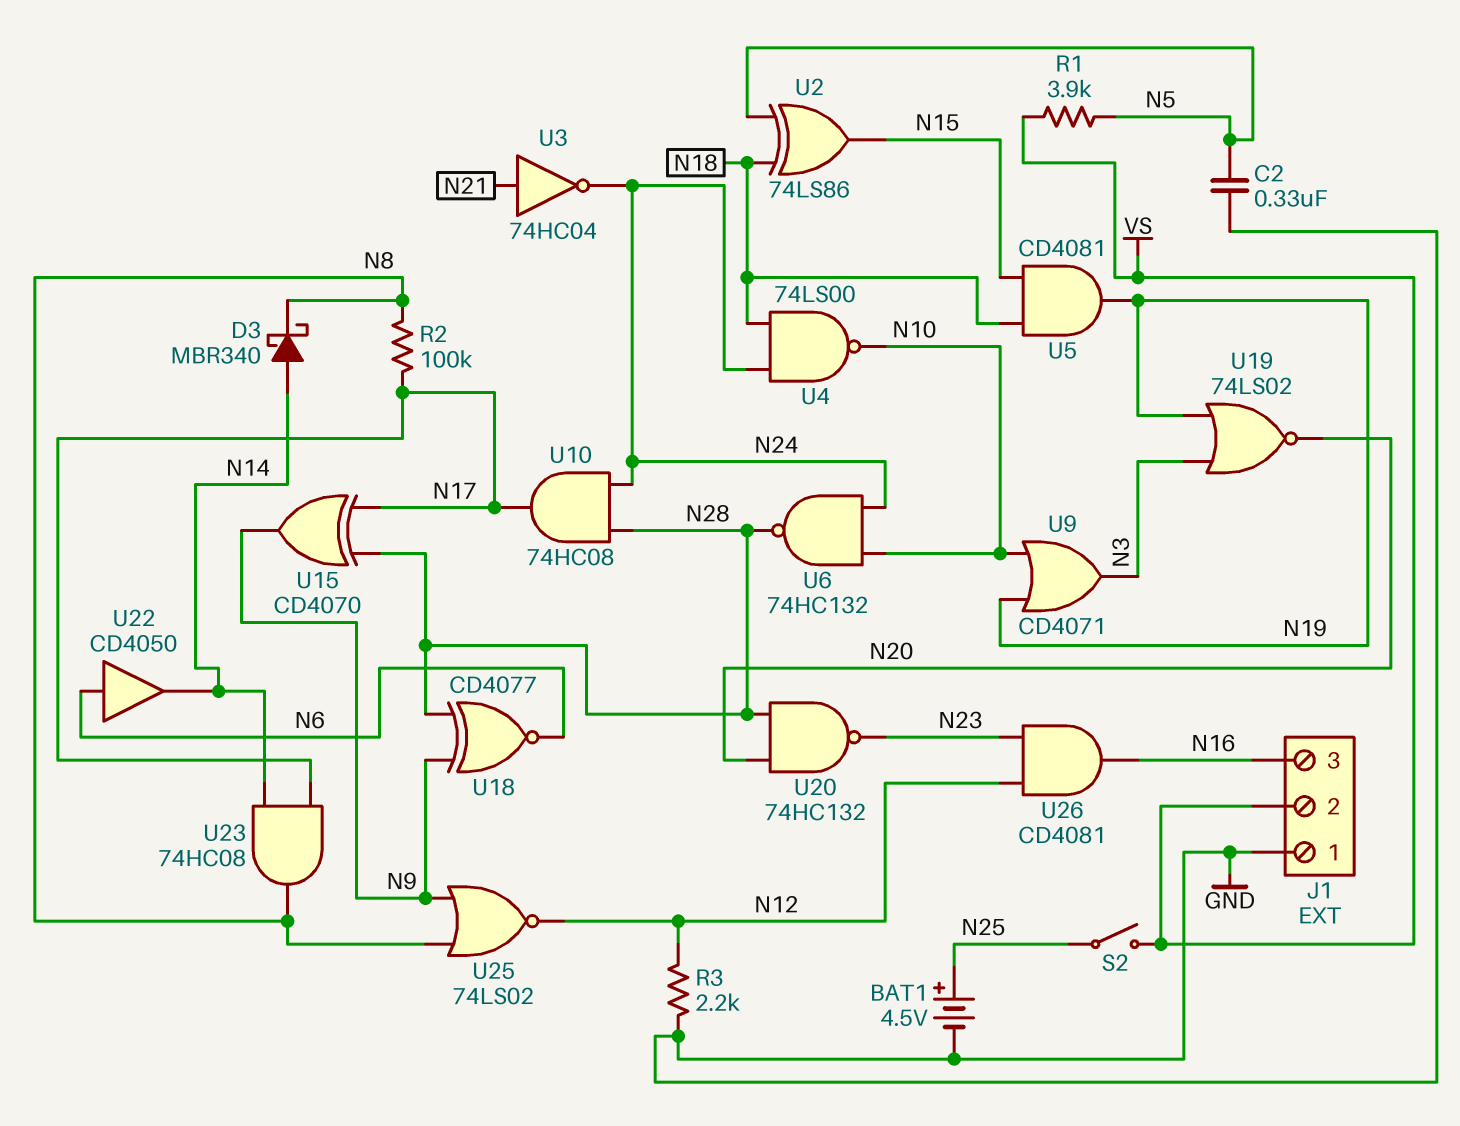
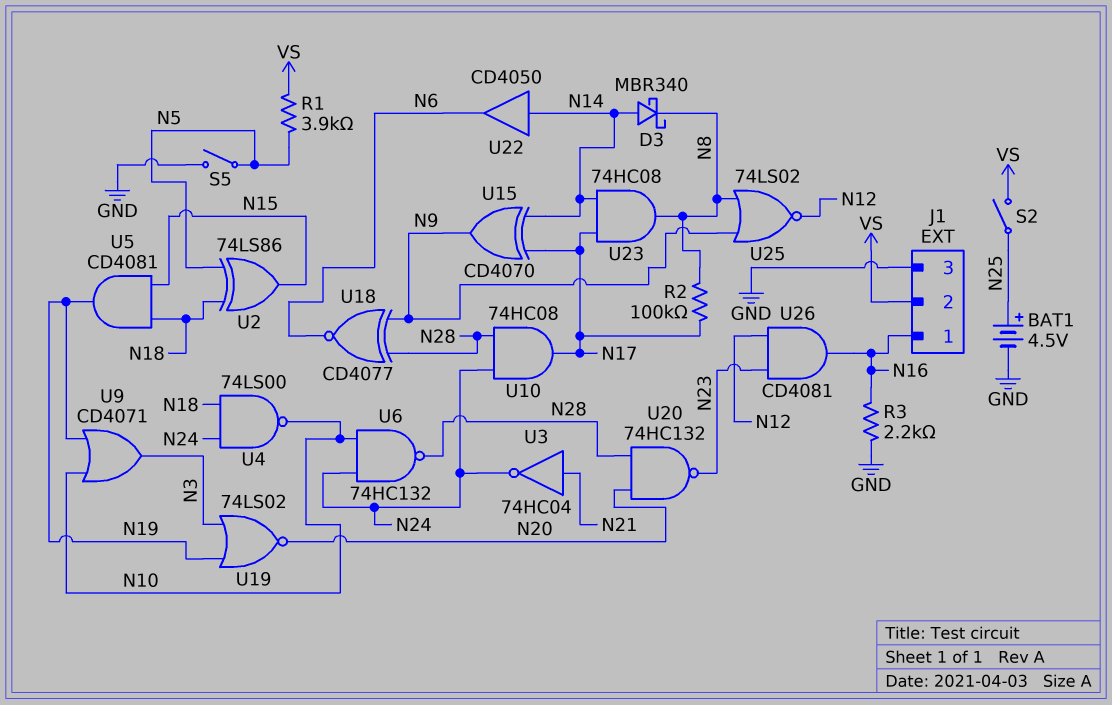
C2: 330nF (GND, N5) -> none
J1 pin 1: GND -> N16
J1 pin 3: N16 -> GND
R3: 2.2k (GND, N12) -> 2.2k (GND, N16)
S5: none -> switch (GND, N5)
U15: XOR CD4070 (in N17, in N28, out N9) -> XOR CD4070 (in N14, in N17, out N9)
U22: buffer CD4050 (in N6, out N14) -> buffer CD4050 (in N14, out N6)

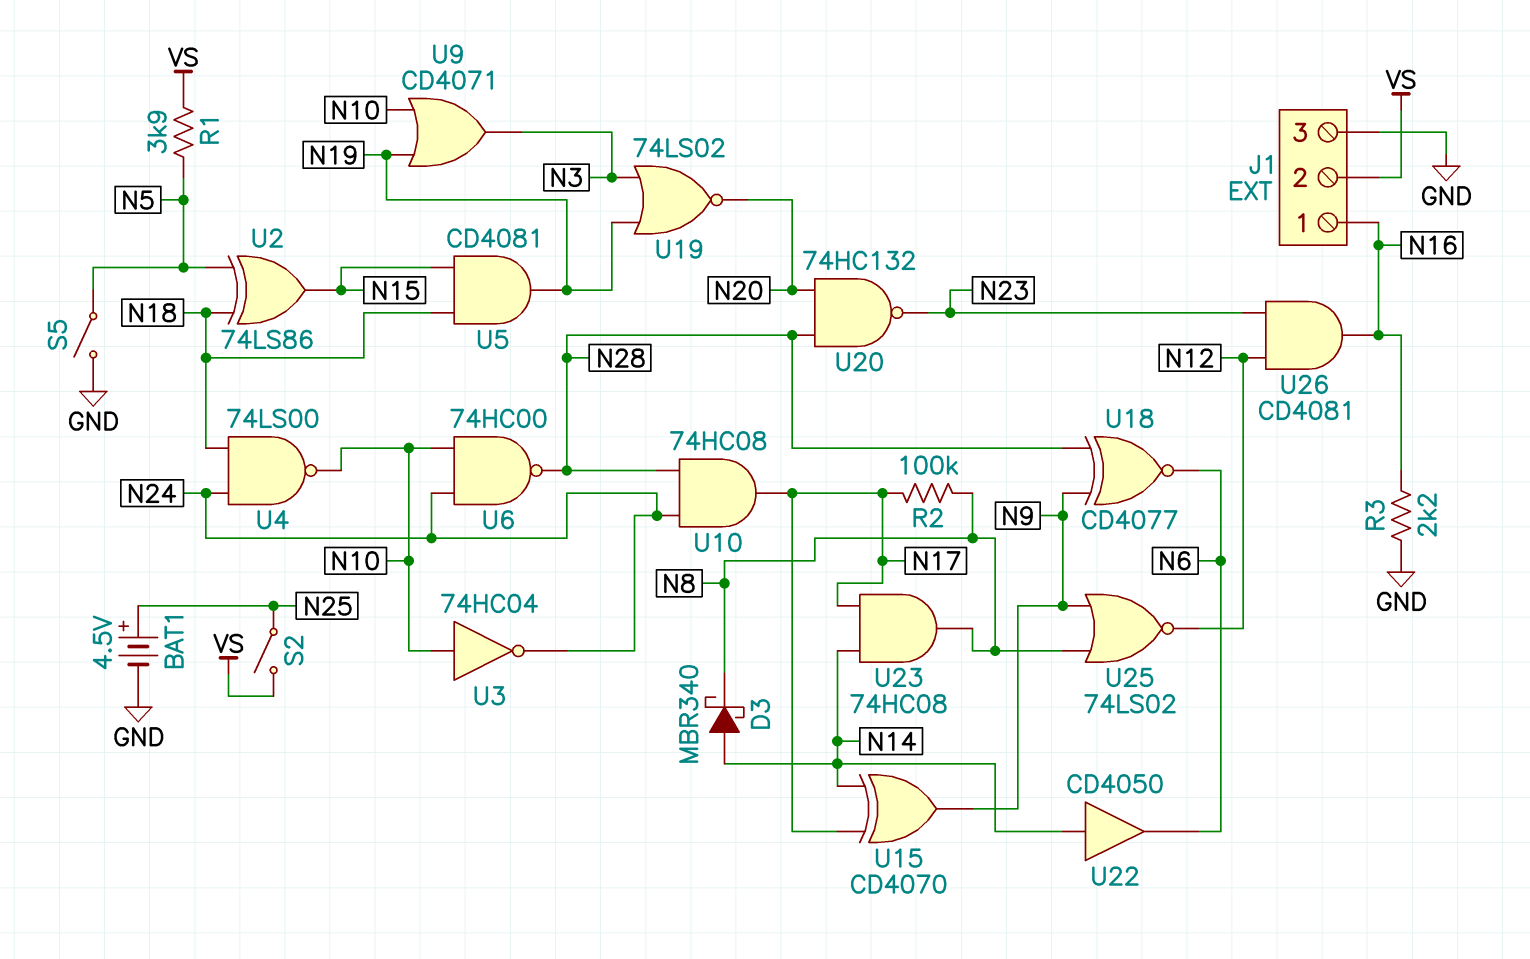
U3: NOT 74HC04 (in N21, out N24) -> NOT 74HC04 (in N10, out N24)
U6: NAND 74HC132 (in N10, in N24, out N28) -> NAND 74HC00 (in N10, in N24, out N28)

